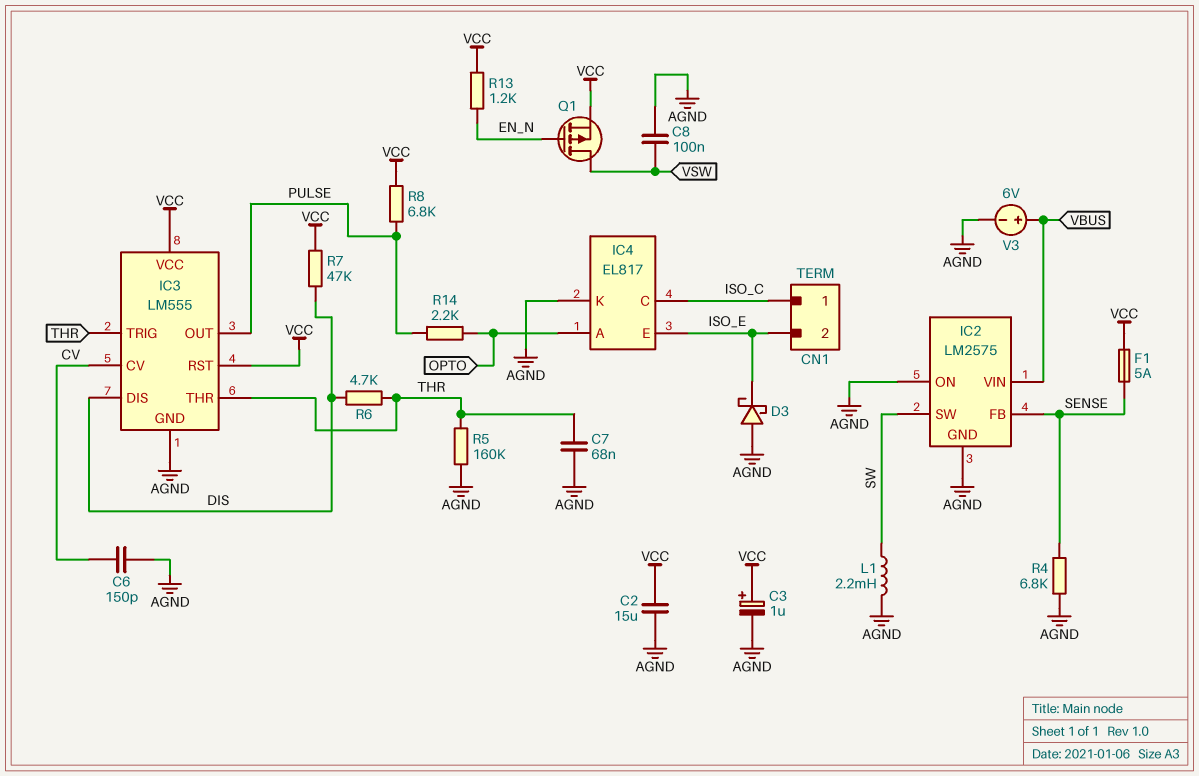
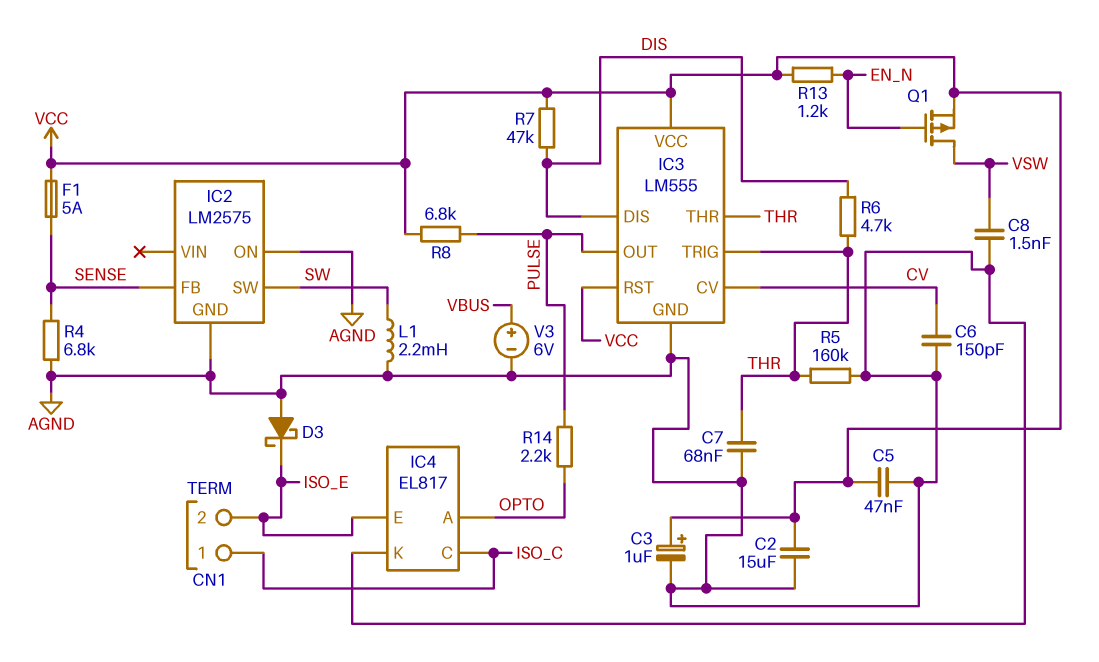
C5: none -> 47nF (AGND, VCC)
C8: 100nF (AGND, VSW) -> 1.5nF (AGND, VSW)
IC2 pin VIN: VBUS -> none

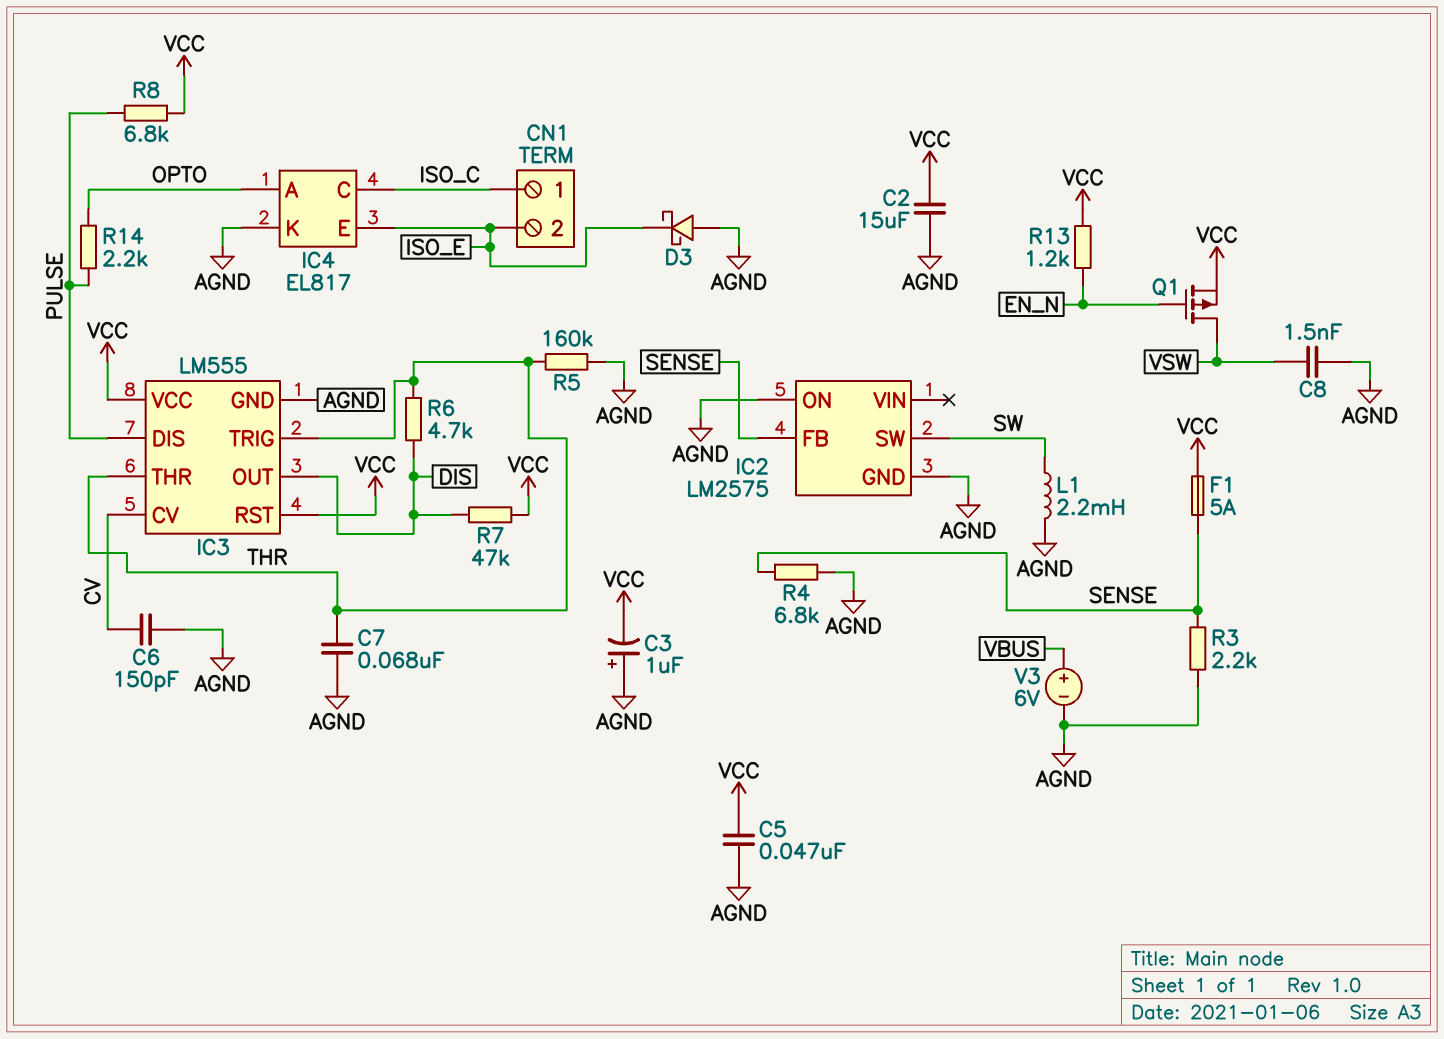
C3: 1uF (plus VCC, minus AGND) -> 1uF (plus AGND, minus VCC)
IC3 pin DIS: DIS -> PULSE
IC3 pin OUT: PULSE -> DIS
R3: none -> 2.2k (AGND, SENSE)

